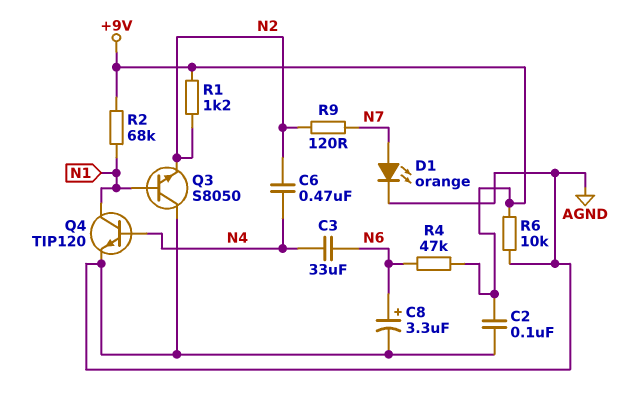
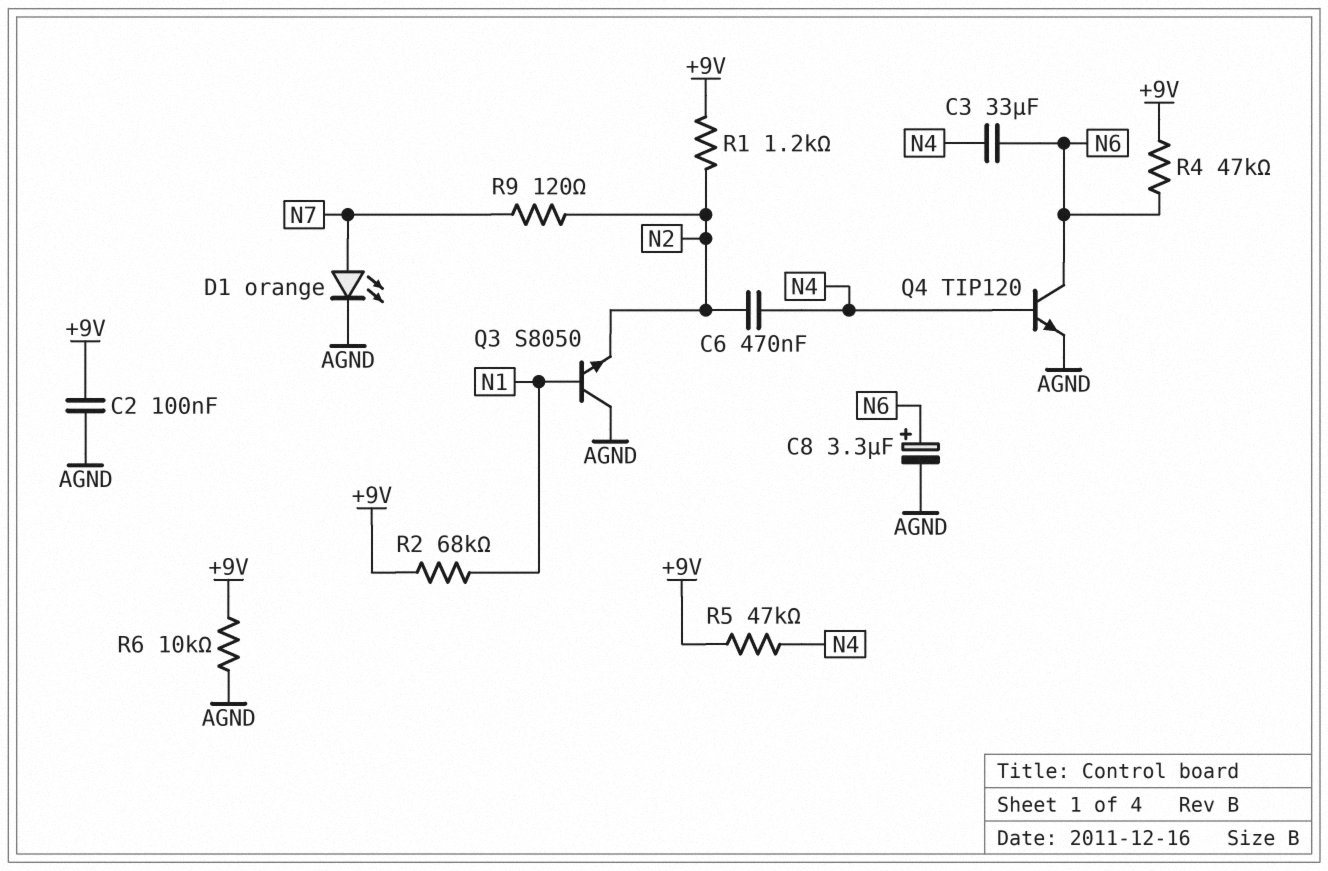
Q4: NPN TIP120 (B N4, C N1, E AGND) -> NPN TIP120 (B N4, C N6, E AGND)
R5: none -> 47k (+9V, N4)

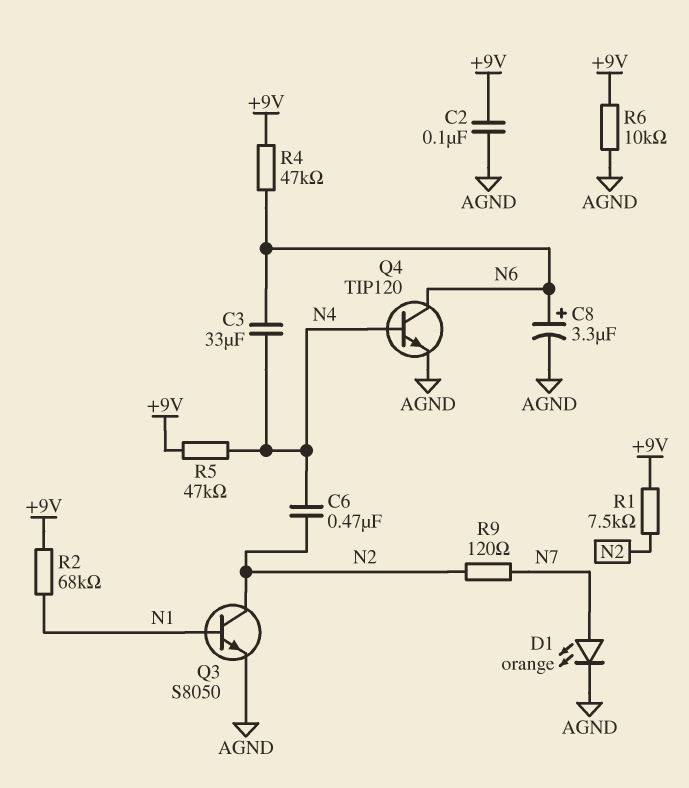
Q3: NPN S8050 (B N1, C AGND, E N2) -> NPN S8050 (B N1, C N2, E AGND)
R1: 1.2k (+9V, N2) -> 7.5k (+9V, N2)

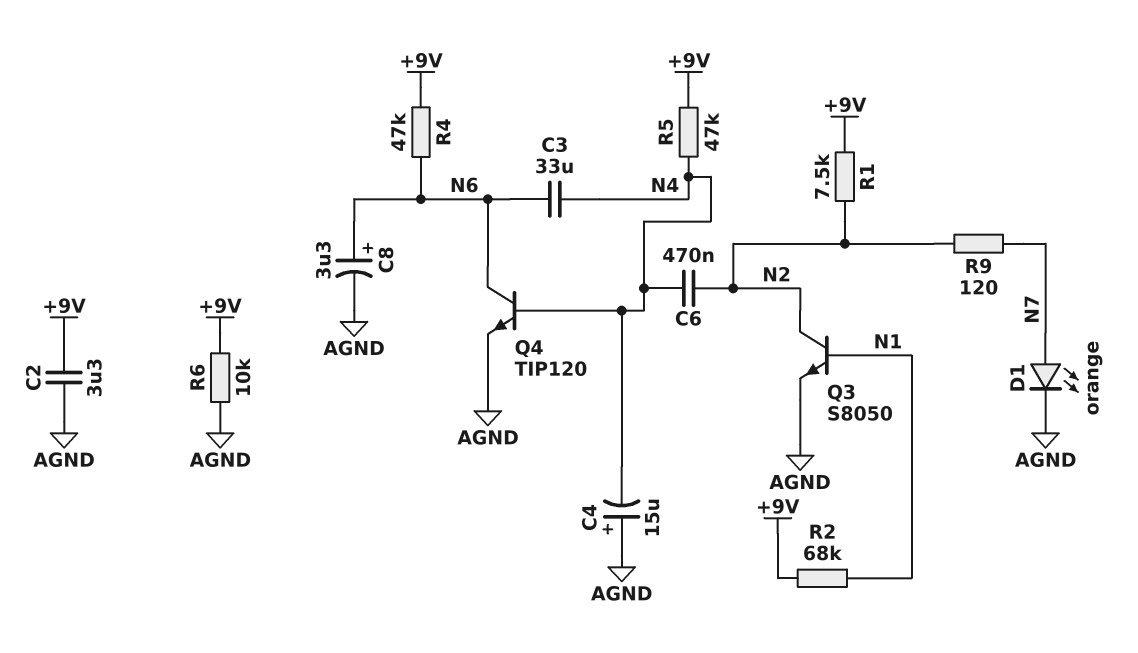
C2: 100nF (+9V, AGND) -> 3.3uF (+9V, AGND)
C4: none -> 15uF (plus AGND, minus N4)

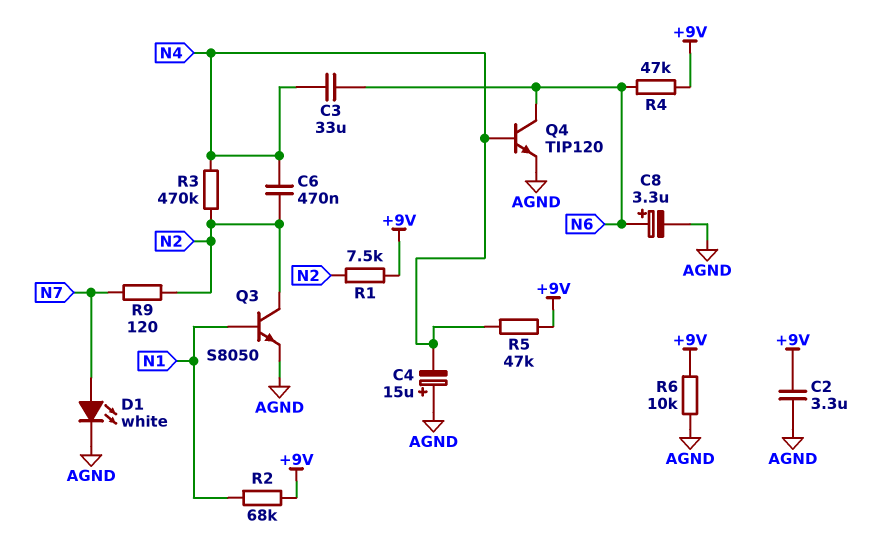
D1: LED orange (A N7, K AGND) -> LED white (A N7, K AGND)
R3: none -> 470k (N2, N4)

